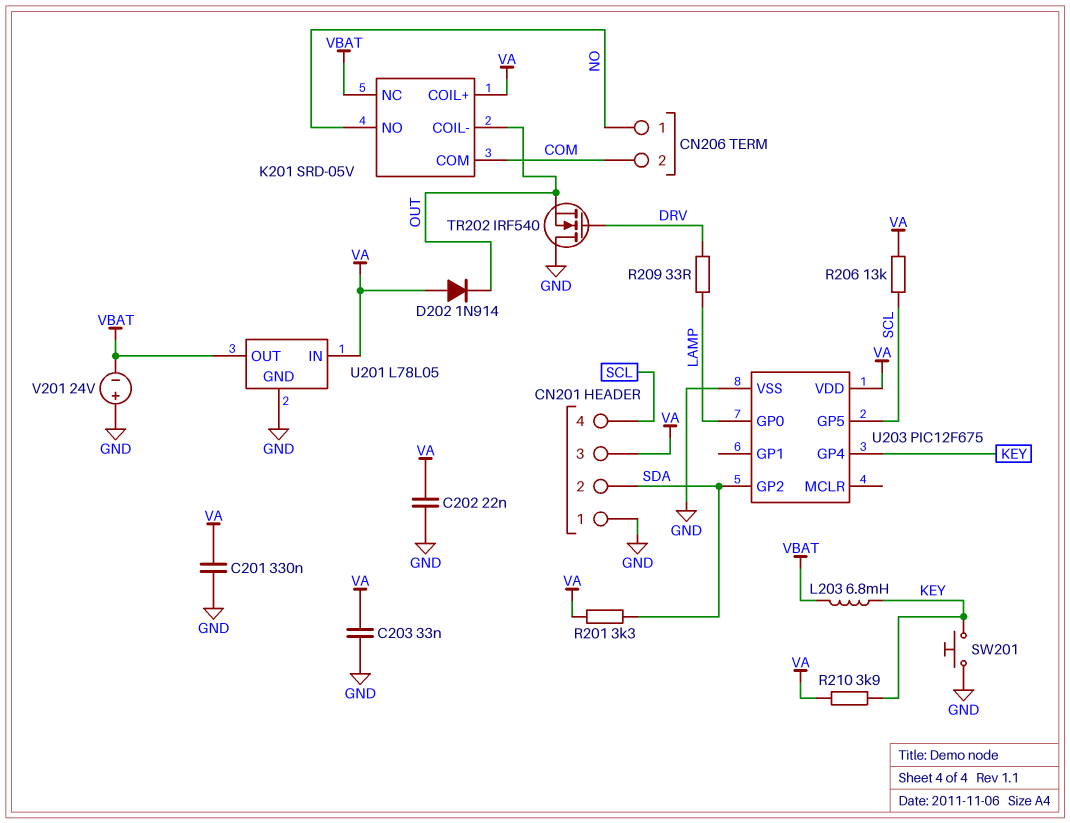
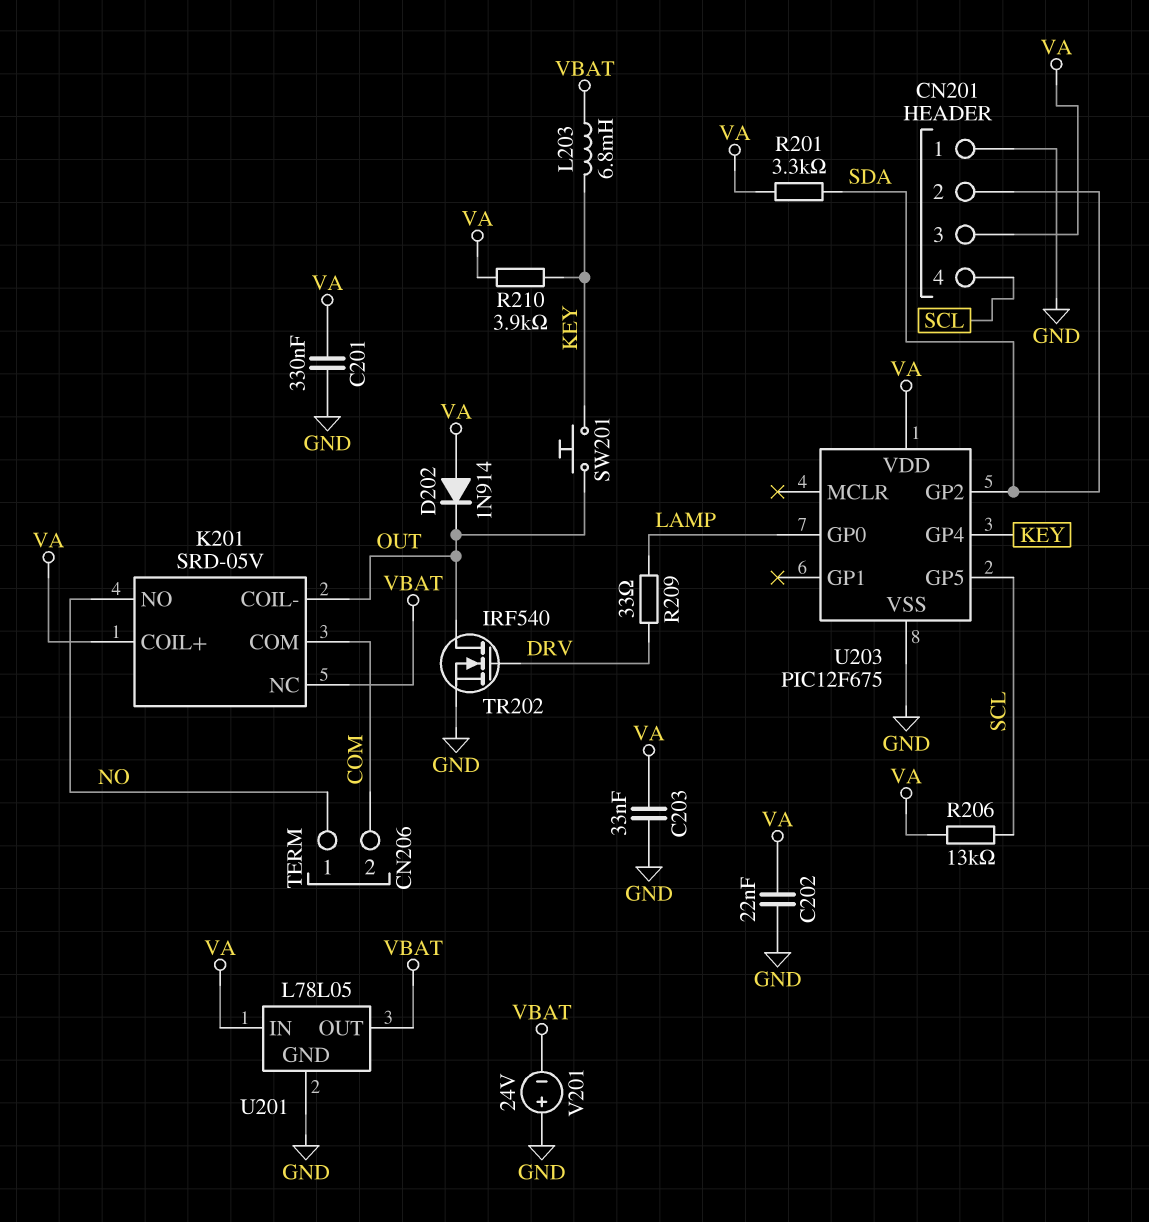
SW201: button (GND, KEY) -> button (KEY, OUT)
TR202: NMOS IRF540 (G DRV, D GND, S OUT) -> NMOS IRF540 (G DRV, D OUT, S GND)

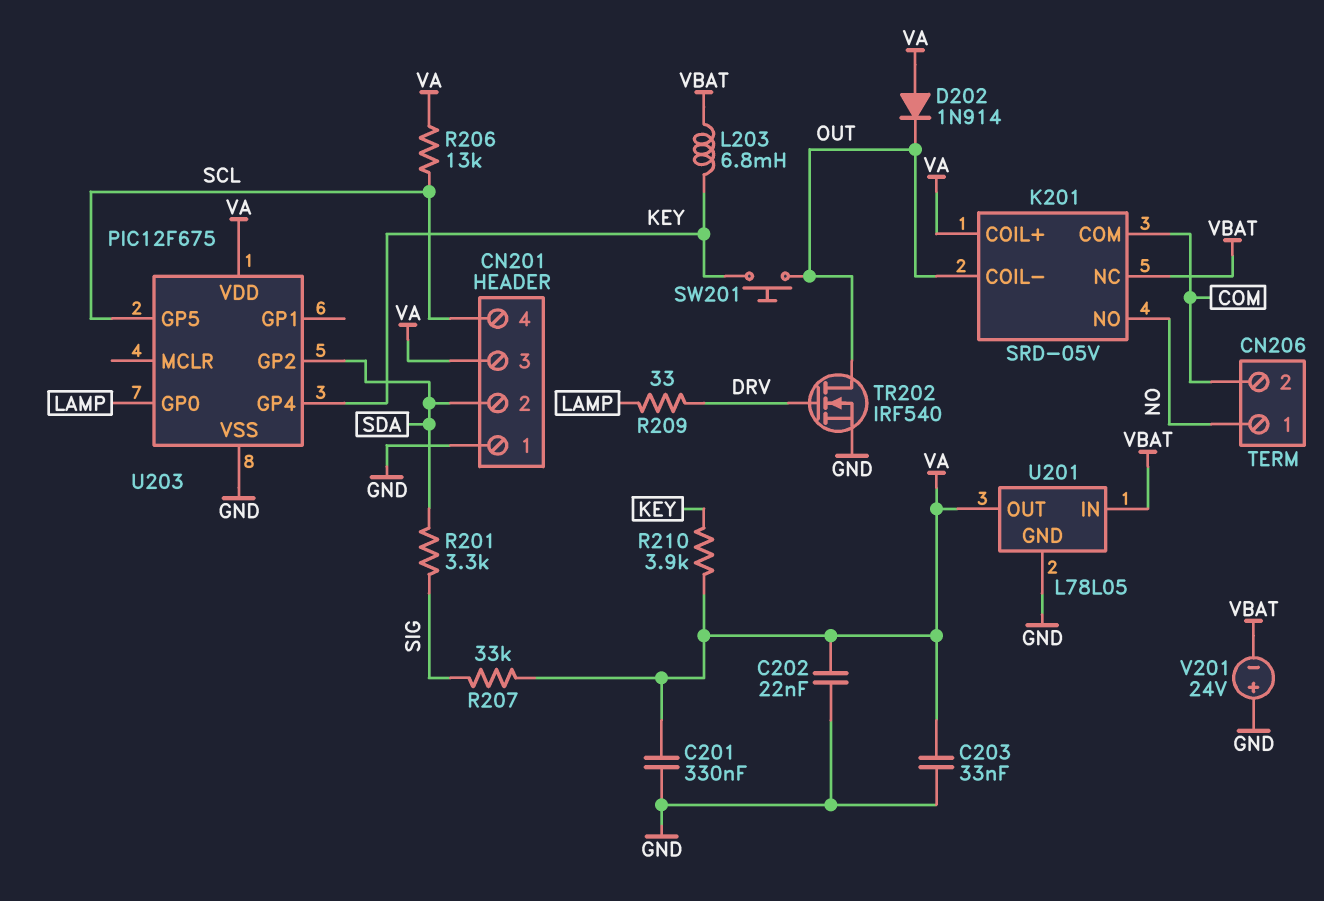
R201: 3.3k (SDA, VA) -> 3.3k (SDA, SIG)
R207: none -> 33k (SIG, VA)
U201 pin IN: VA -> VBAT
U201 pin OUT: VBAT -> VA

